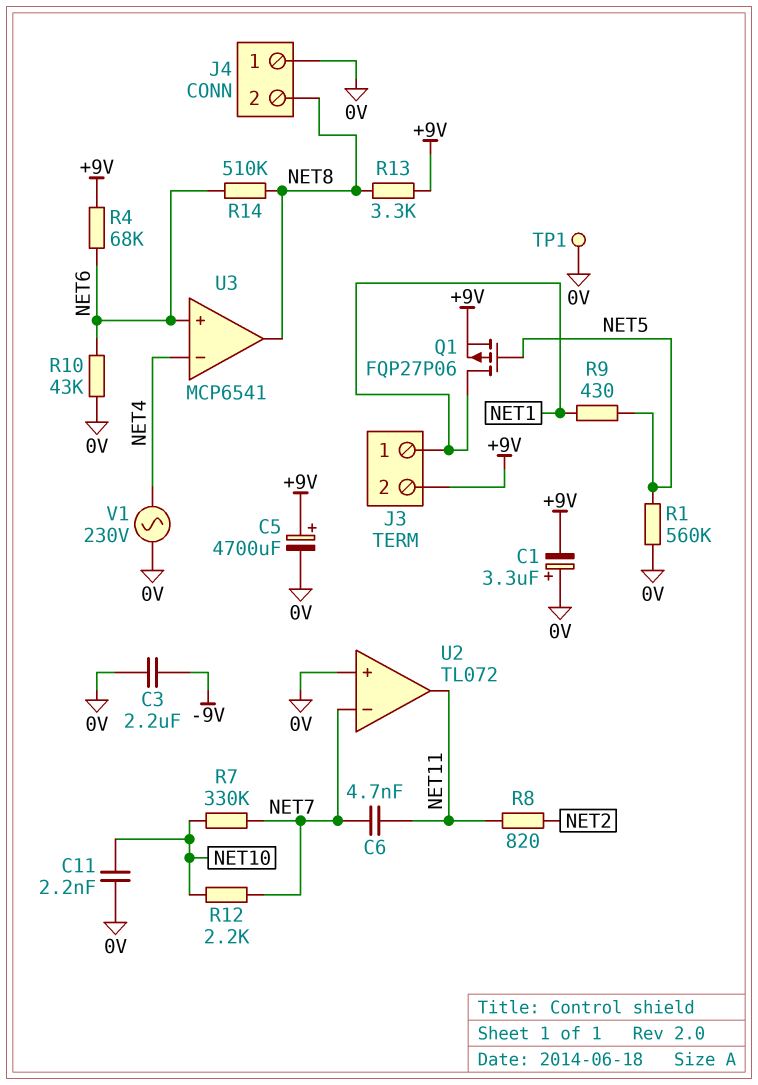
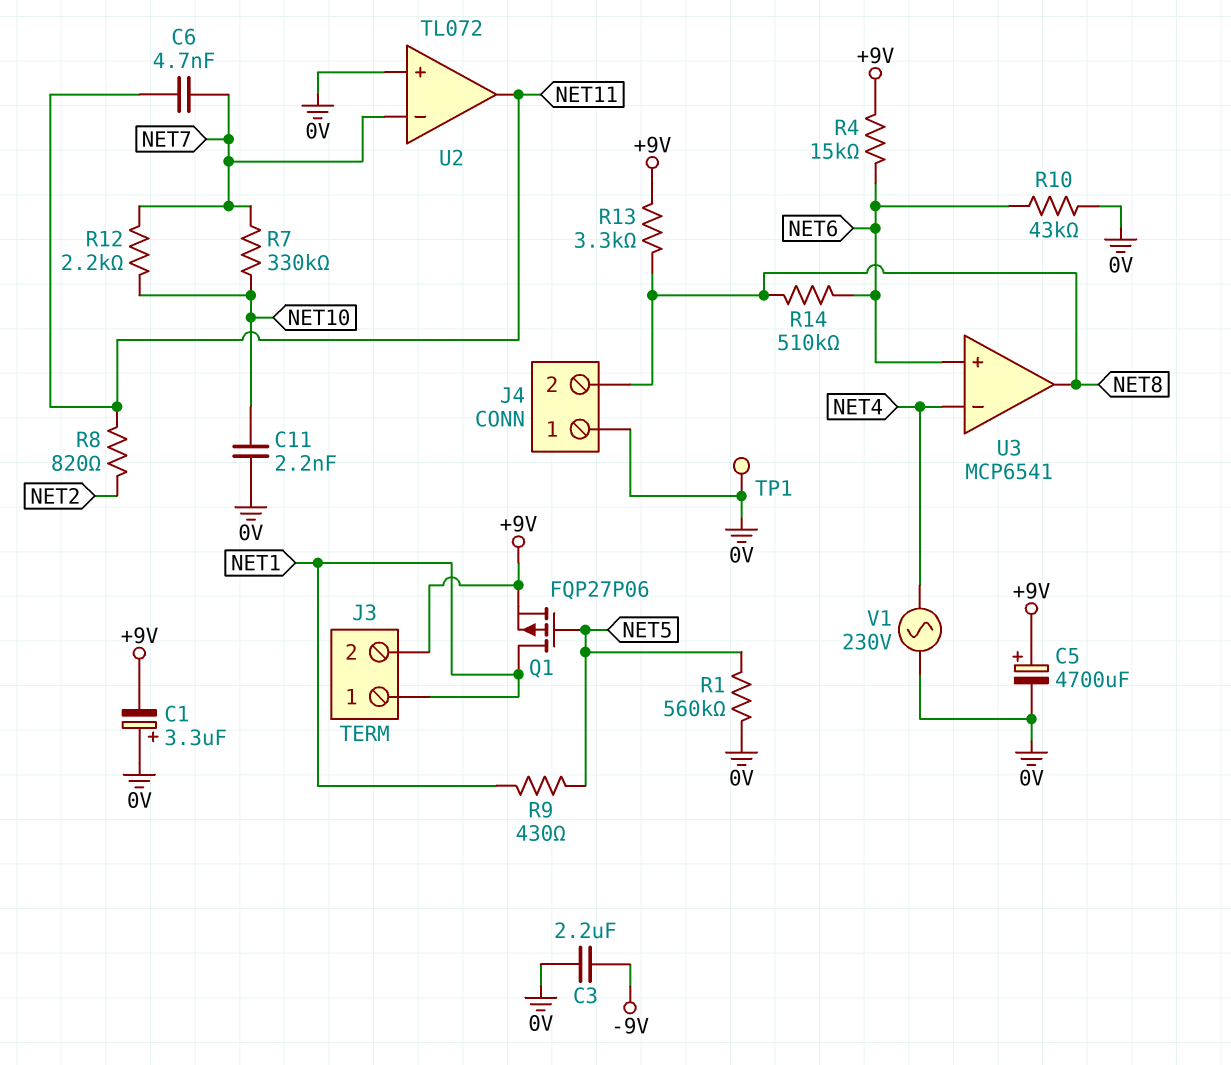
R4: 68k (+9V, NET6) -> 15k (+9V, NET6)

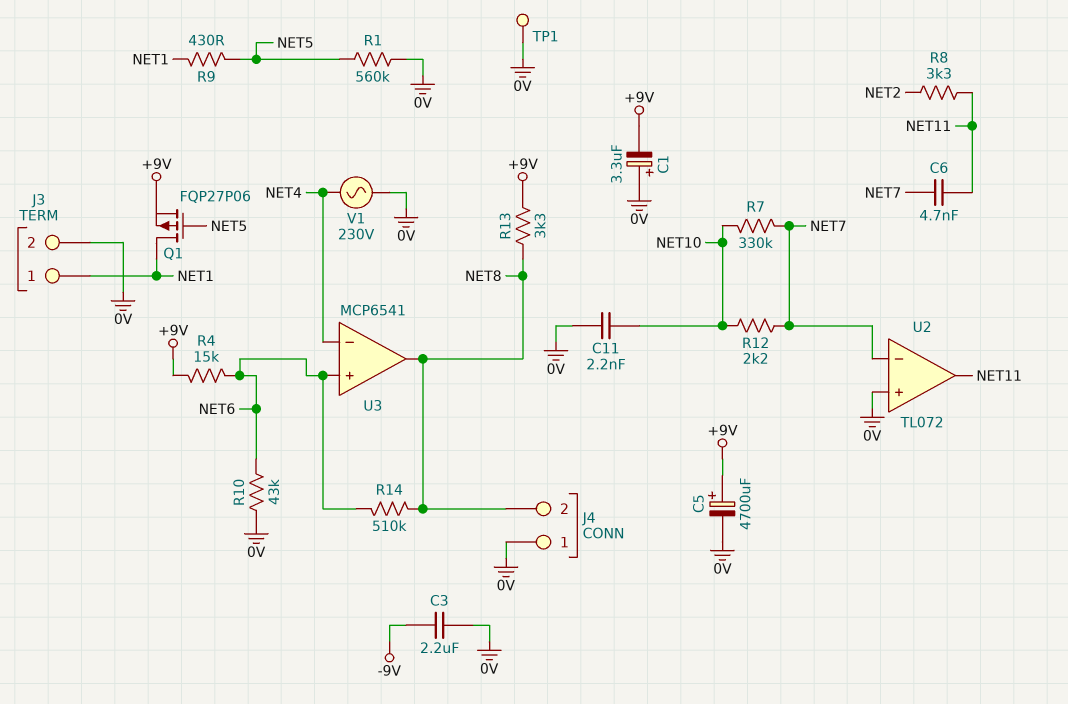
J3 pin 2: +9V -> 0V
R8: 820 (NET2, NET11) -> 3.3k (NET2, NET11)

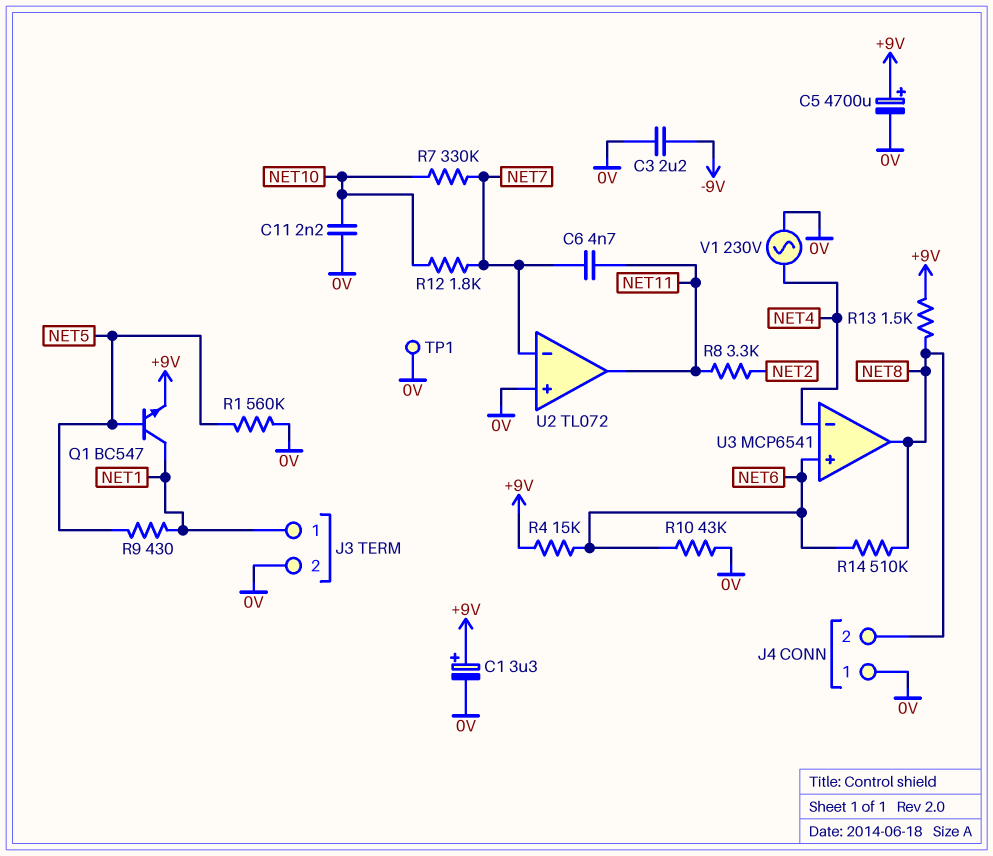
C1: 3.3uF (plus 0V, minus +9V) -> 3.3uF (plus +9V, minus 0V)
Q1: PMOS FQP27P06 (G NET5, D NET1, S +9V) -> NPN BC547 (B NET5, C NET1, E +9V)
R12: 2.2k (NET7, NET10) -> 1.8k (NET7, NET10)
R13: 3.3k (+9V, NET8) -> 1.5k (+9V, NET8)

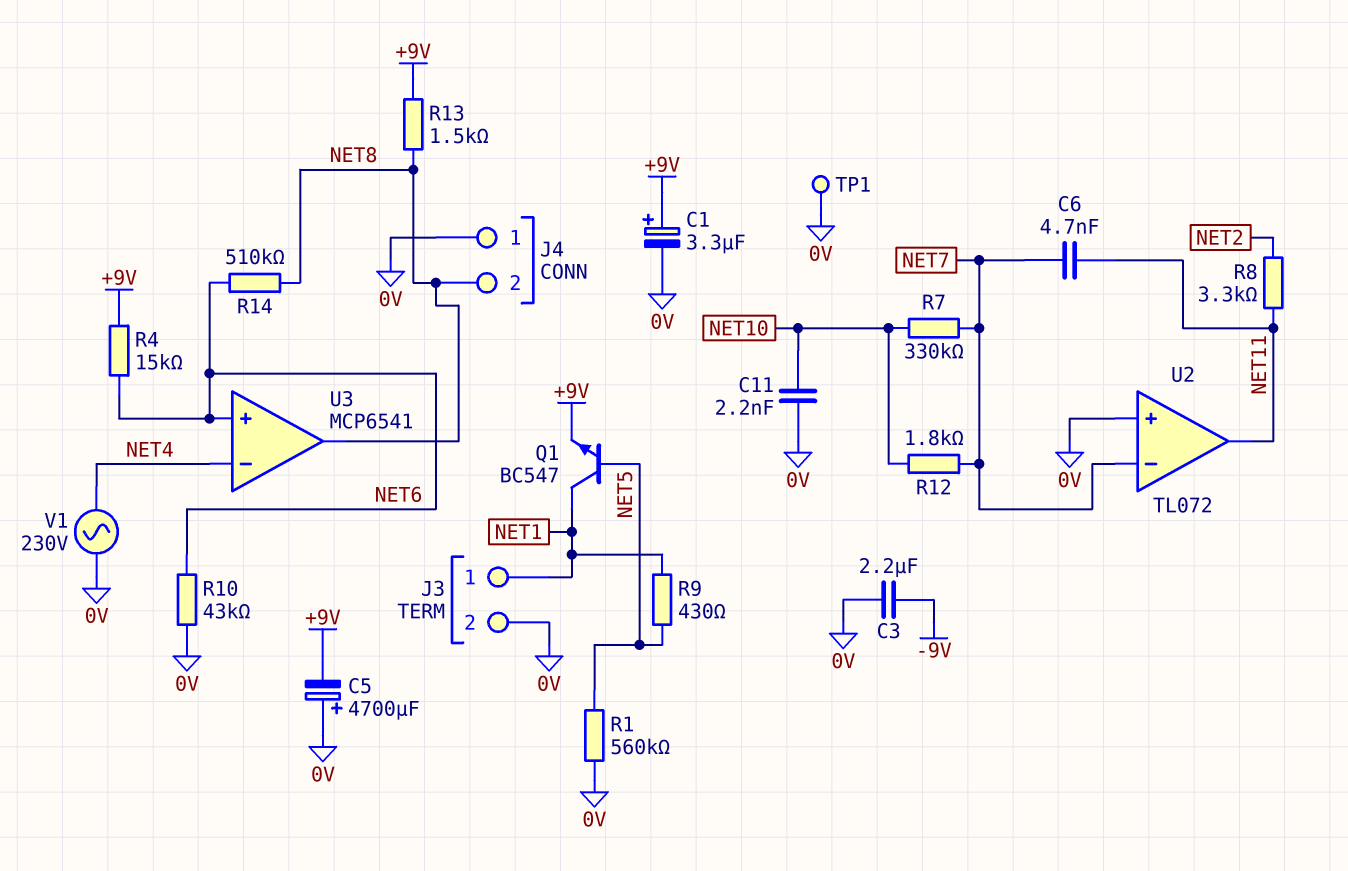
C5: 4700uF (plus +9V, minus 0V) -> 4700uF (plus 0V, minus +9V)

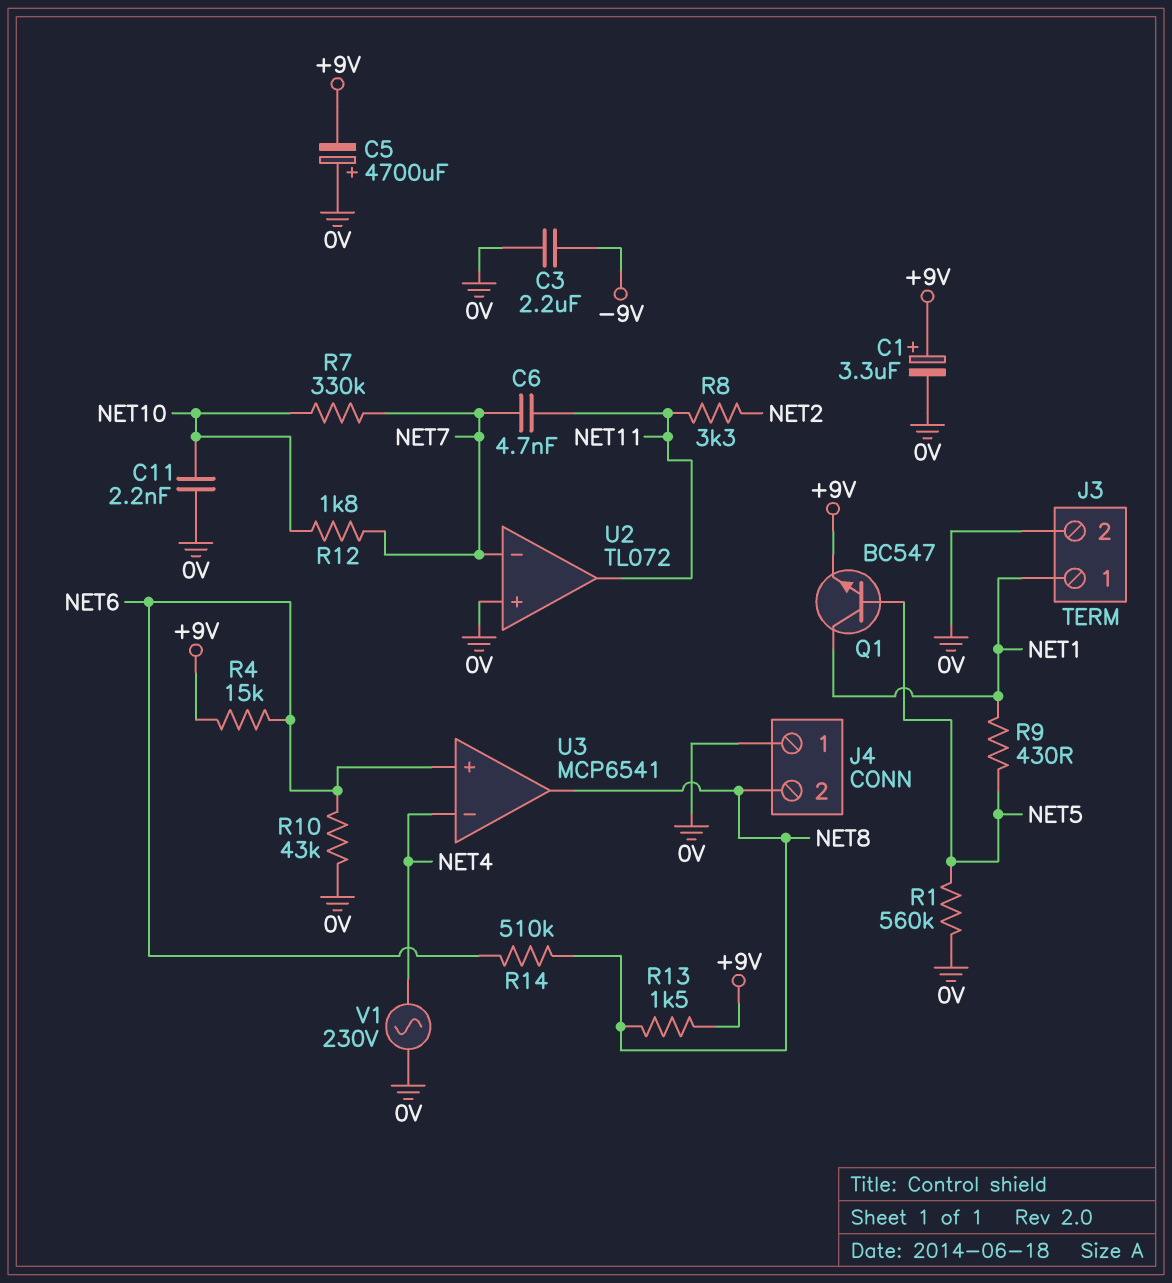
TP1: test point (0V) -> none

